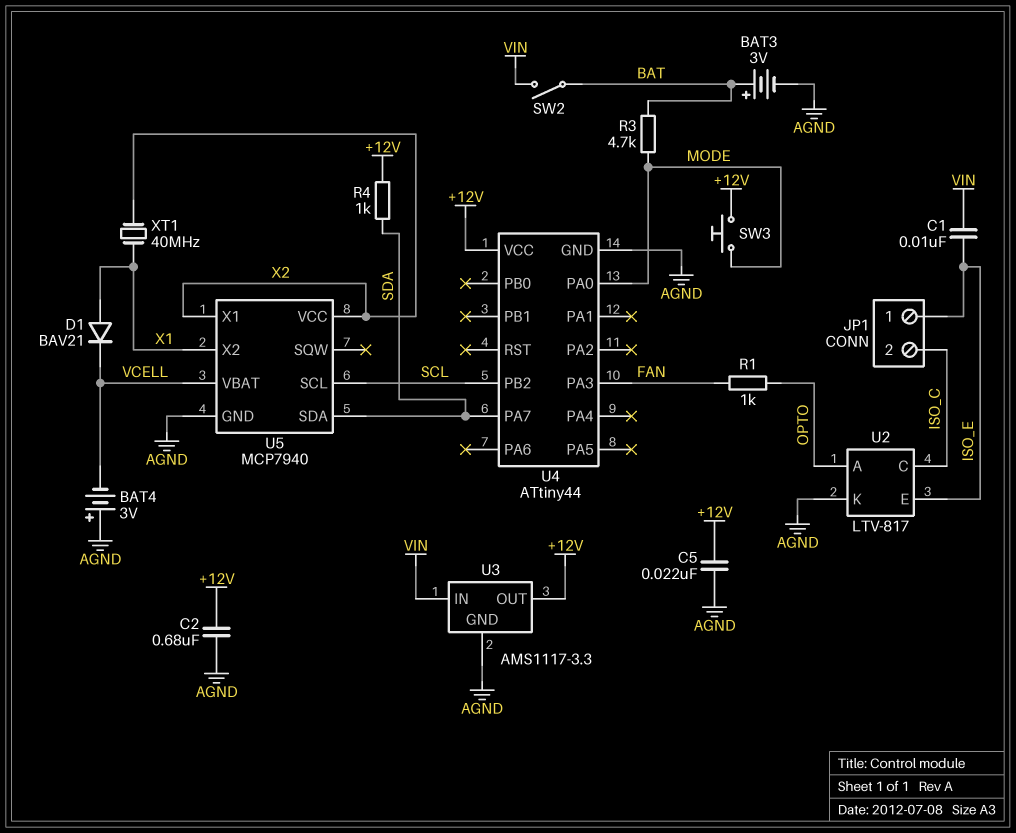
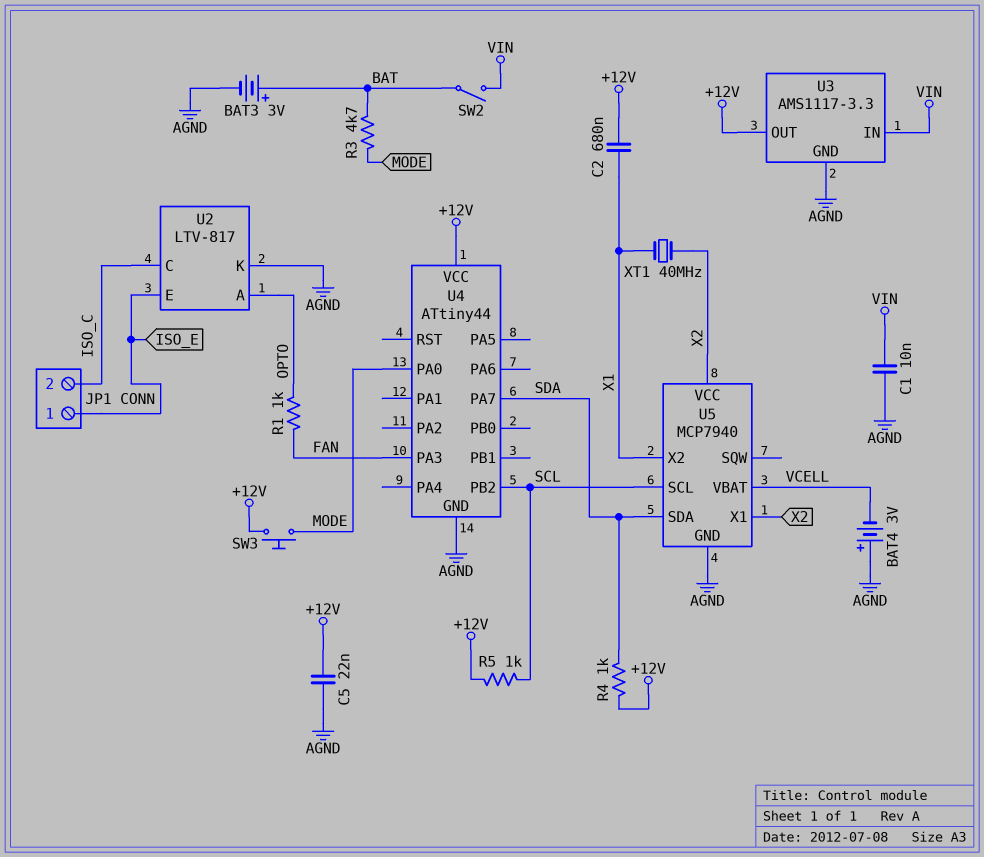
C1: 10nF (ISO_E, VIN) -> 10nF (AGND, VIN)
C2: 680nF (+12V, AGND) -> 680nF (+12V, X1)
D1: diode BAV21 (A X1, K VCELL) -> none
R5: none -> 1k (+12V, SCL)

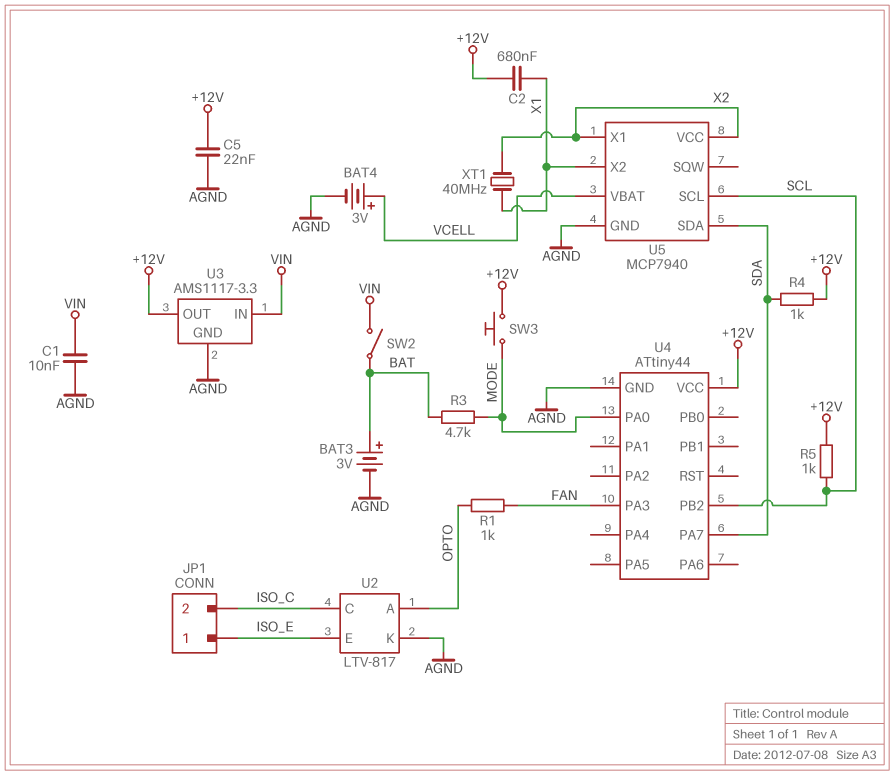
BAT4: 3V (plus AGND, minus VCELL) -> 3V (plus VCELL, minus AGND)

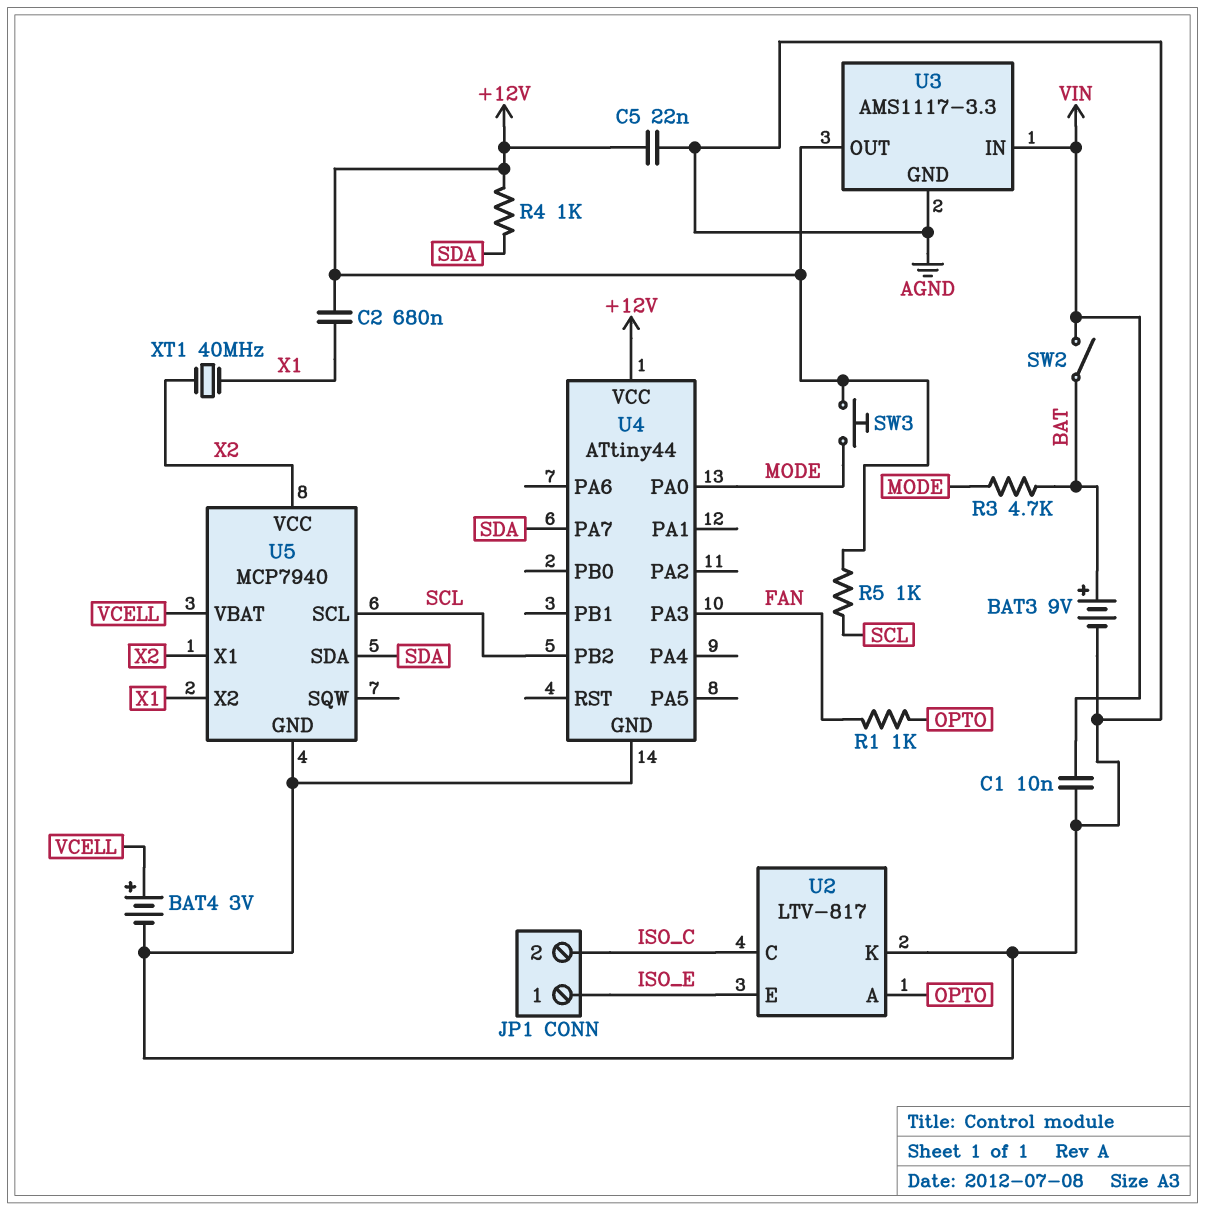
BAT3: 3V (plus BAT, minus AGND) -> 9V (plus BAT, minus AGND)

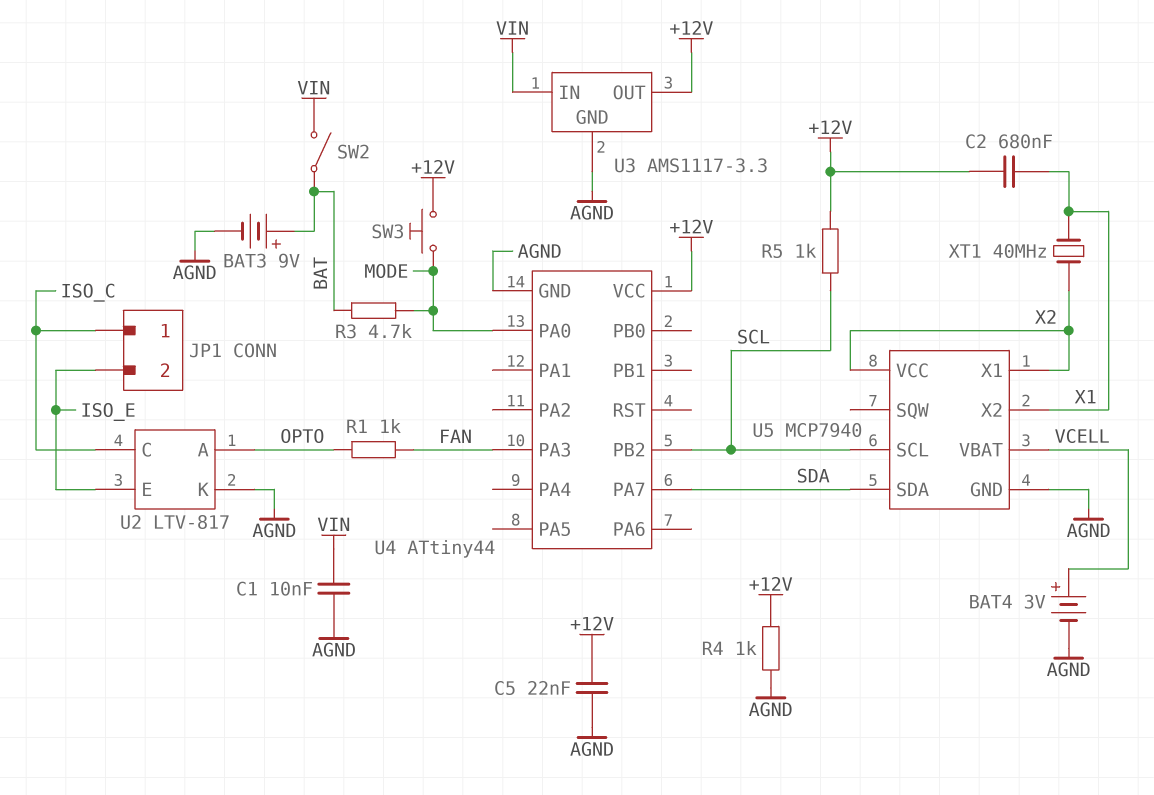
JP1 pin 1: ISO_E -> ISO_C
JP1 pin 2: ISO_C -> ISO_E
R4: 1k (+12V, SDA) -> 1k (+12V, AGND)

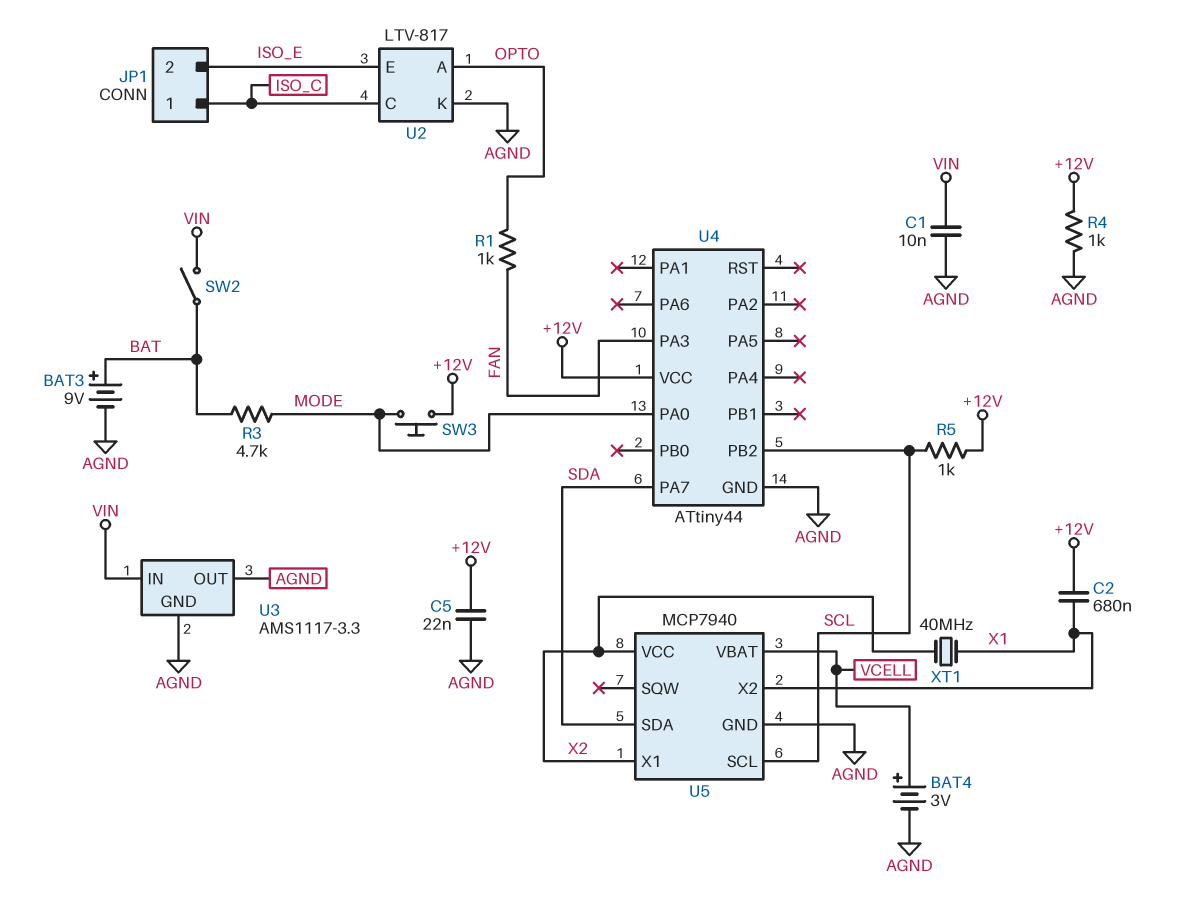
U3 pin OUT: +12V -> AGND

